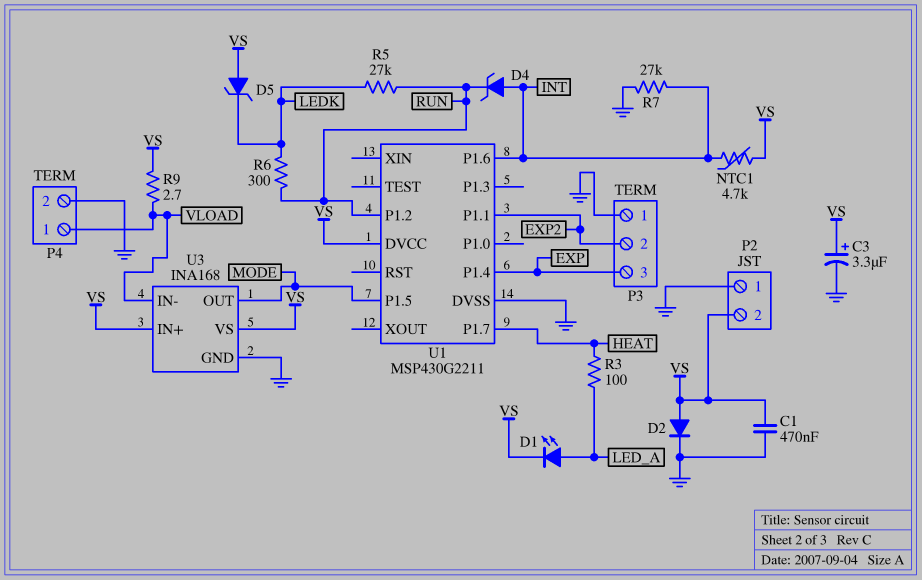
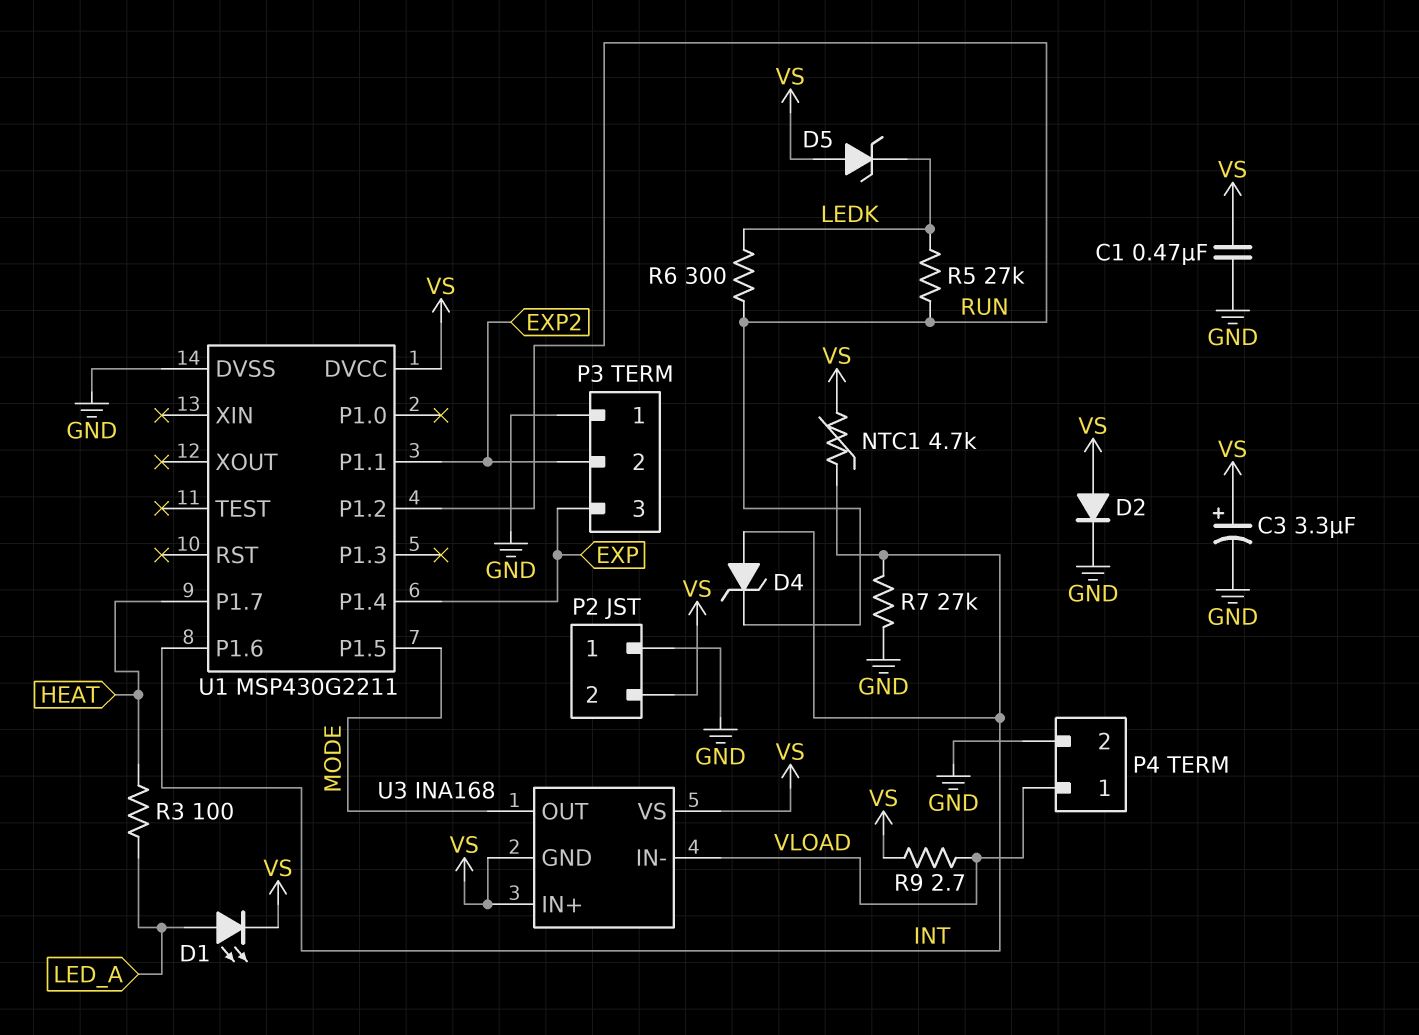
U3 pin GND: GND -> VS

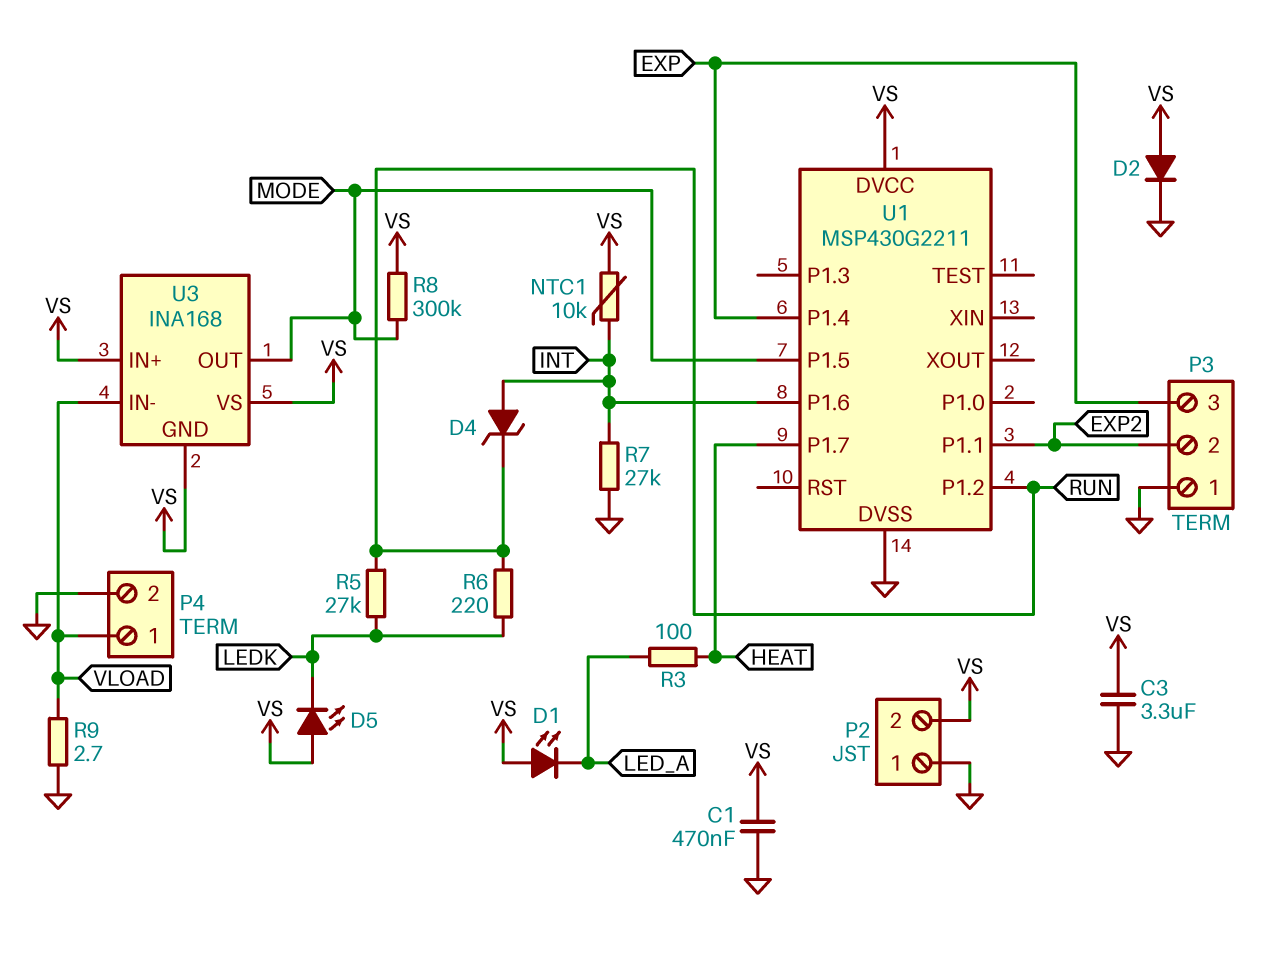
C3: 3.3uF (plus VS, minus GND) -> 3.3uF (GND, VS)
D1: LED (A LED_A, K VS) -> LED (A VS, K LED_A)
D5: zener (A VS, K LEDK) -> LED (A VS, K LEDK)
NTC1: 4.7k (INT, VS) -> 10k (INT, VS)
R6: 300 (LEDK, RUN) -> 220 (LEDK, RUN)
R8: none -> 300k (MODE, VS)
R9: 2.7 (VLOAD, VS) -> 2.7 (GND, VLOAD)

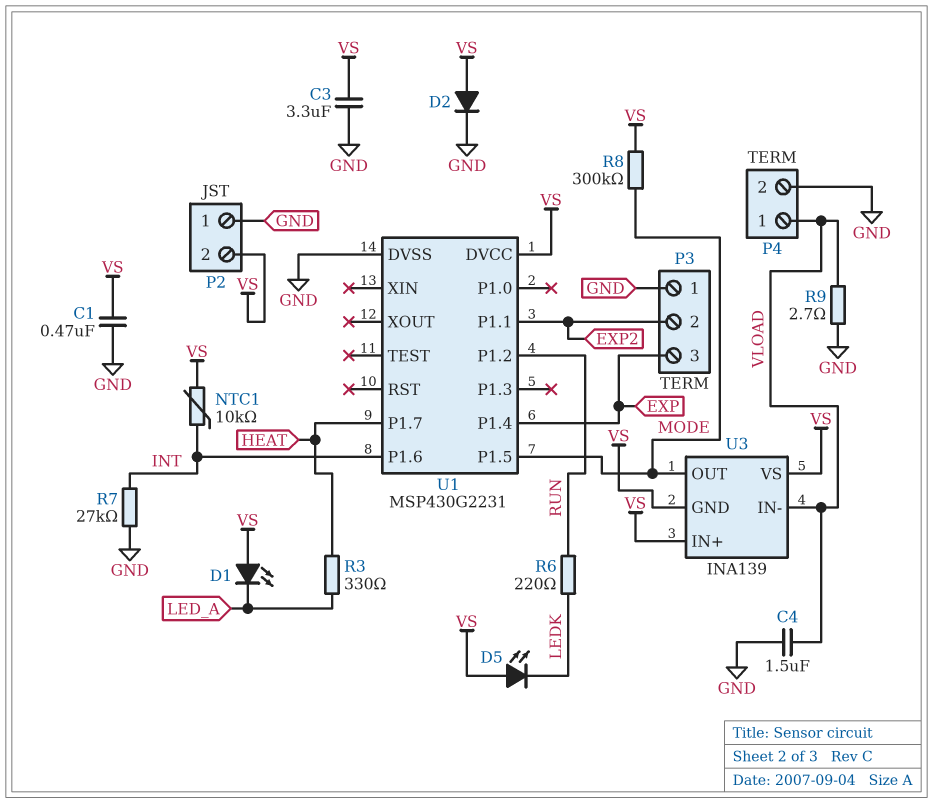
C4: none -> 1.5uF (GND, VLOAD)
D4: zener (A INT, K RUN) -> none
R3: 100 (HEAT, LED_A) -> 330 (HEAT, LED_A)
R5: 27k (LEDK, RUN) -> none
U1: MSP430G2211 -> MSP430G2231
U3: INA168 -> INA139

